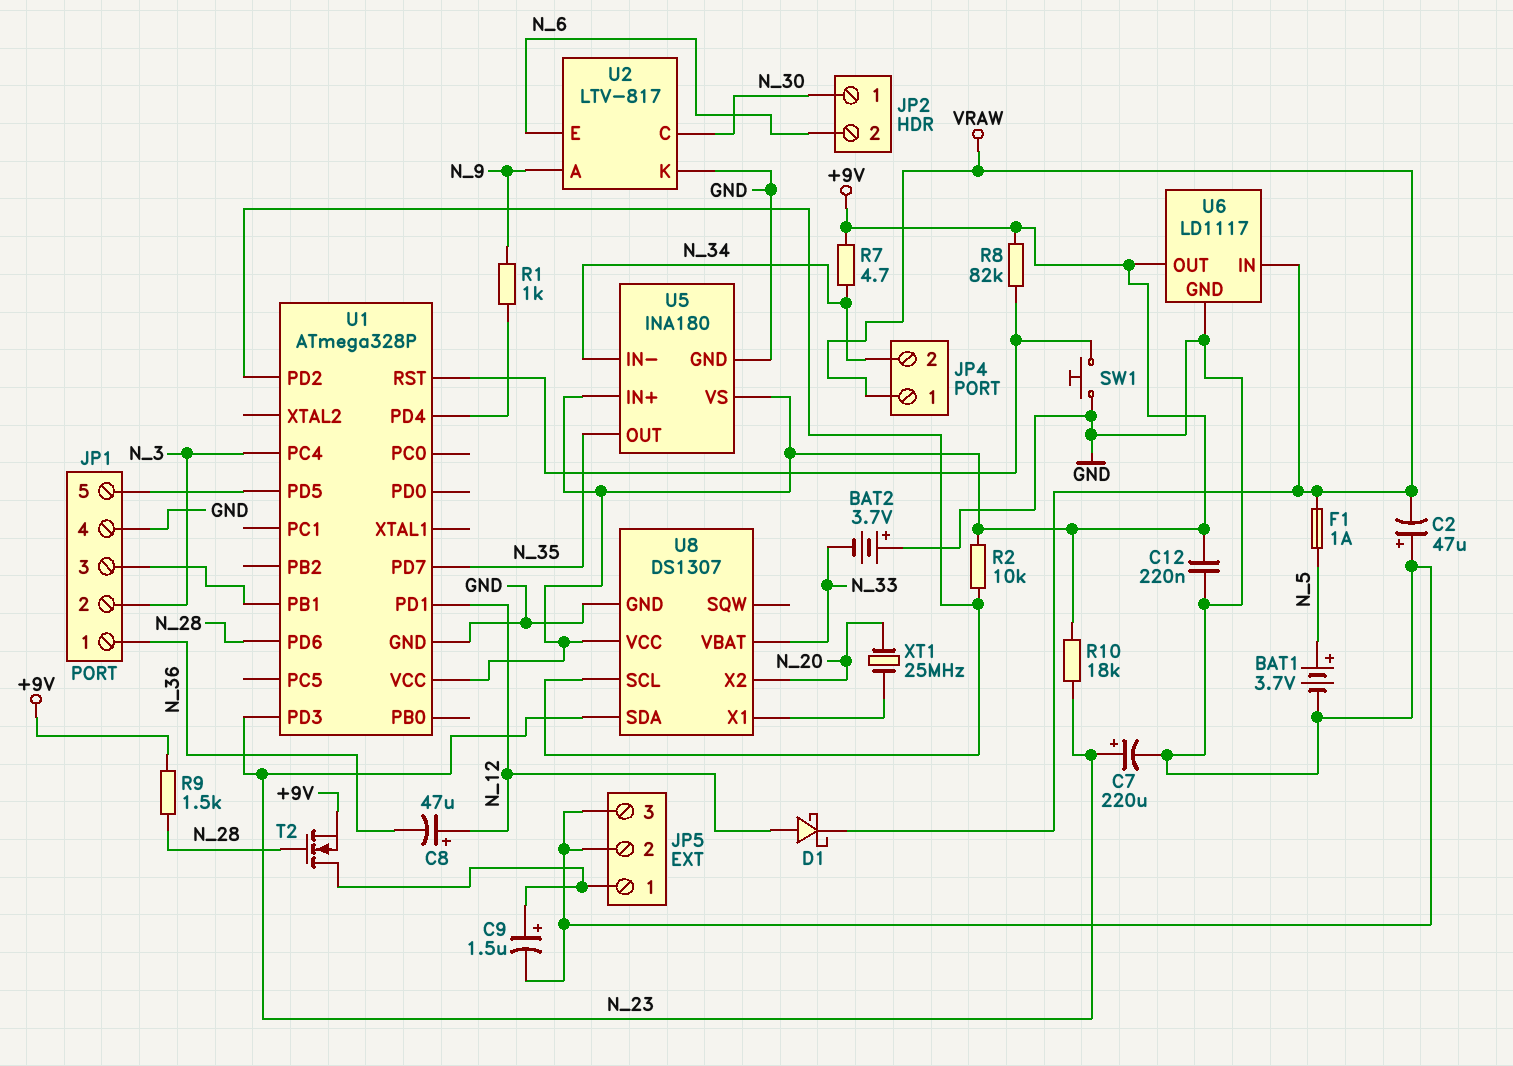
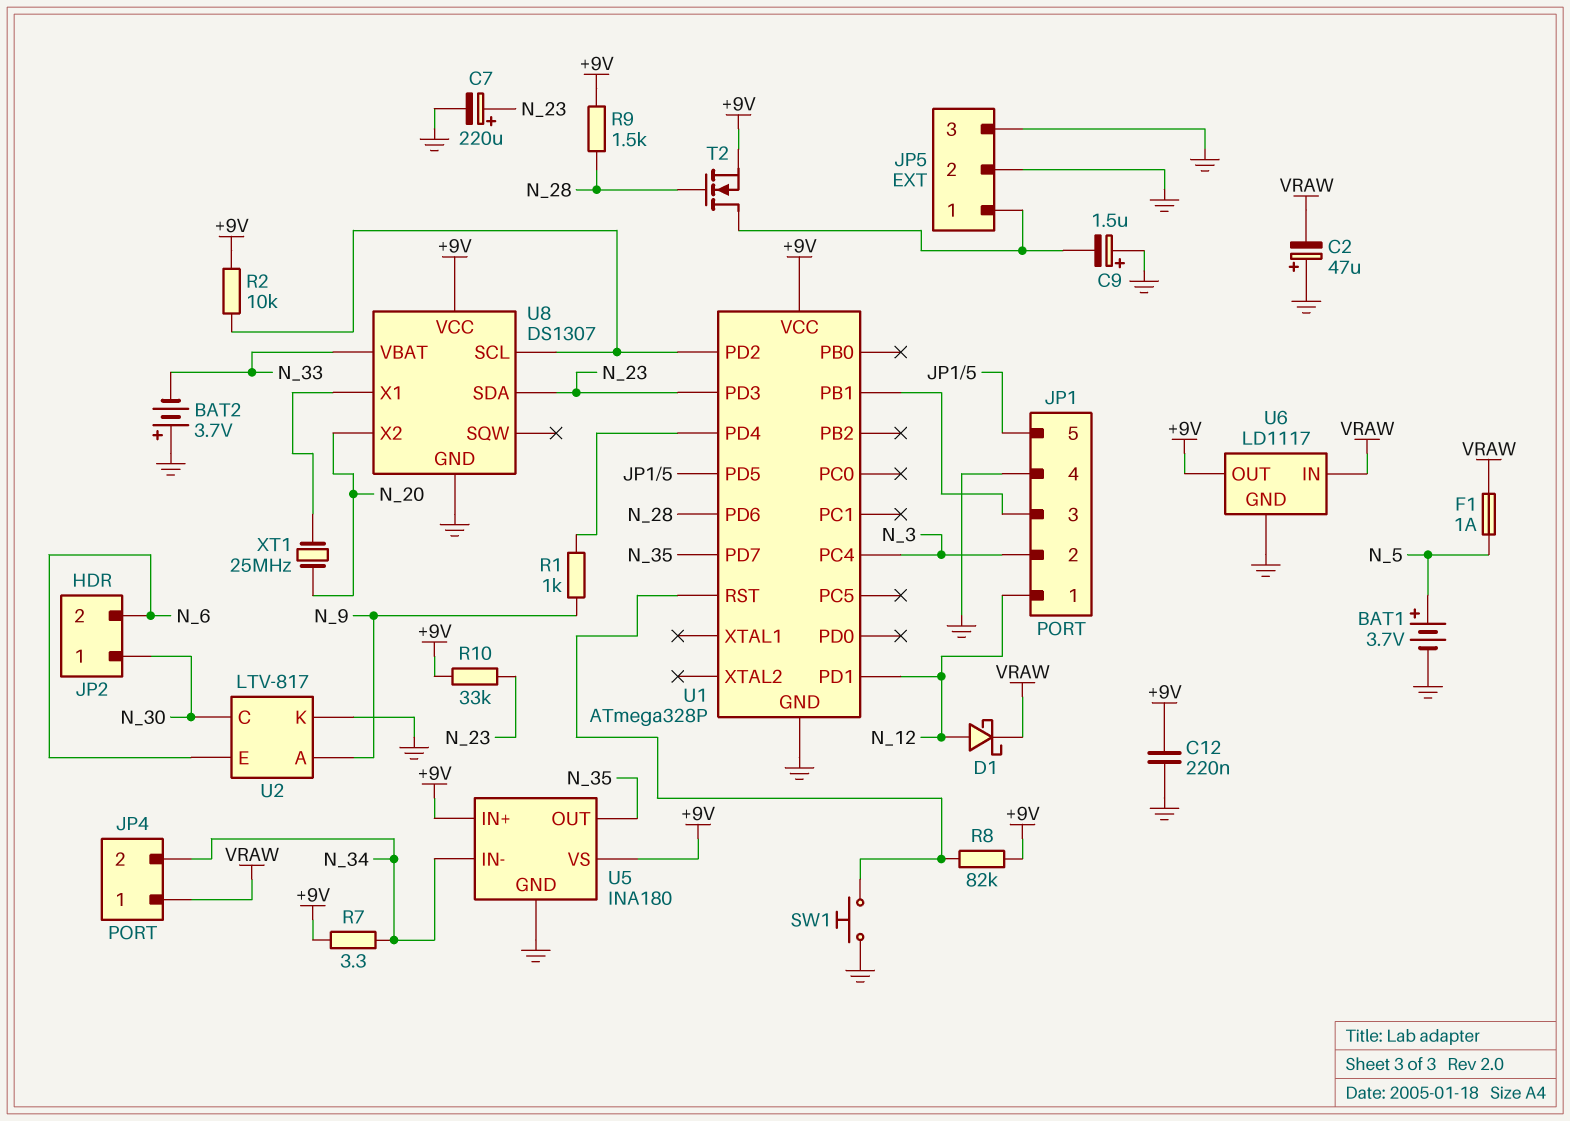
C8: 47uF (plus N_12, minus N_36) -> none
C9: 1.5uF (plus JP5/1, minus GND) -> 1.5uF (plus GND, minus JP5/1)
JP1 pin 1: N_36 -> N_12
R7: 4.7 (+9V, N_34) -> 3.3 (+9V, N_34)
R10: 18k (+9V, N_23) -> 33k (+9V, N_23)

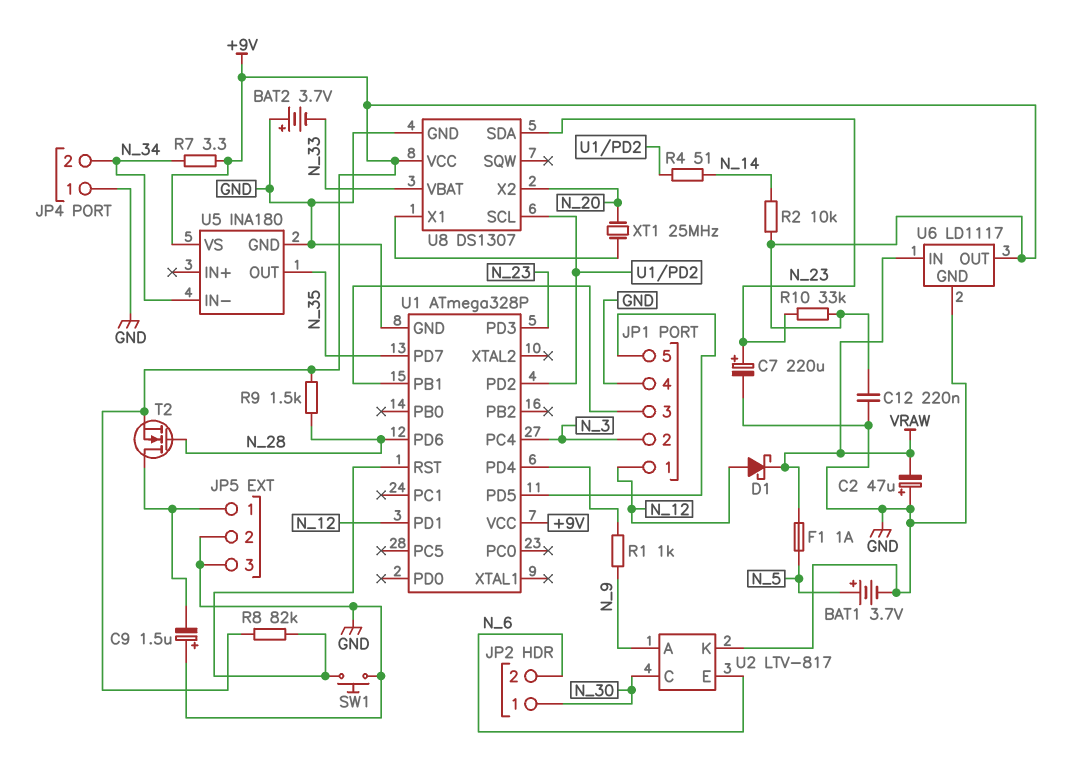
JP4 pin 1: VRAW -> GND
R2: 10k (+9V, U1/PD2) -> 10k (+9V, N_14)
R4: none -> 51 (N_14, U1/PD2)
U5 pin IN+: +9V -> none

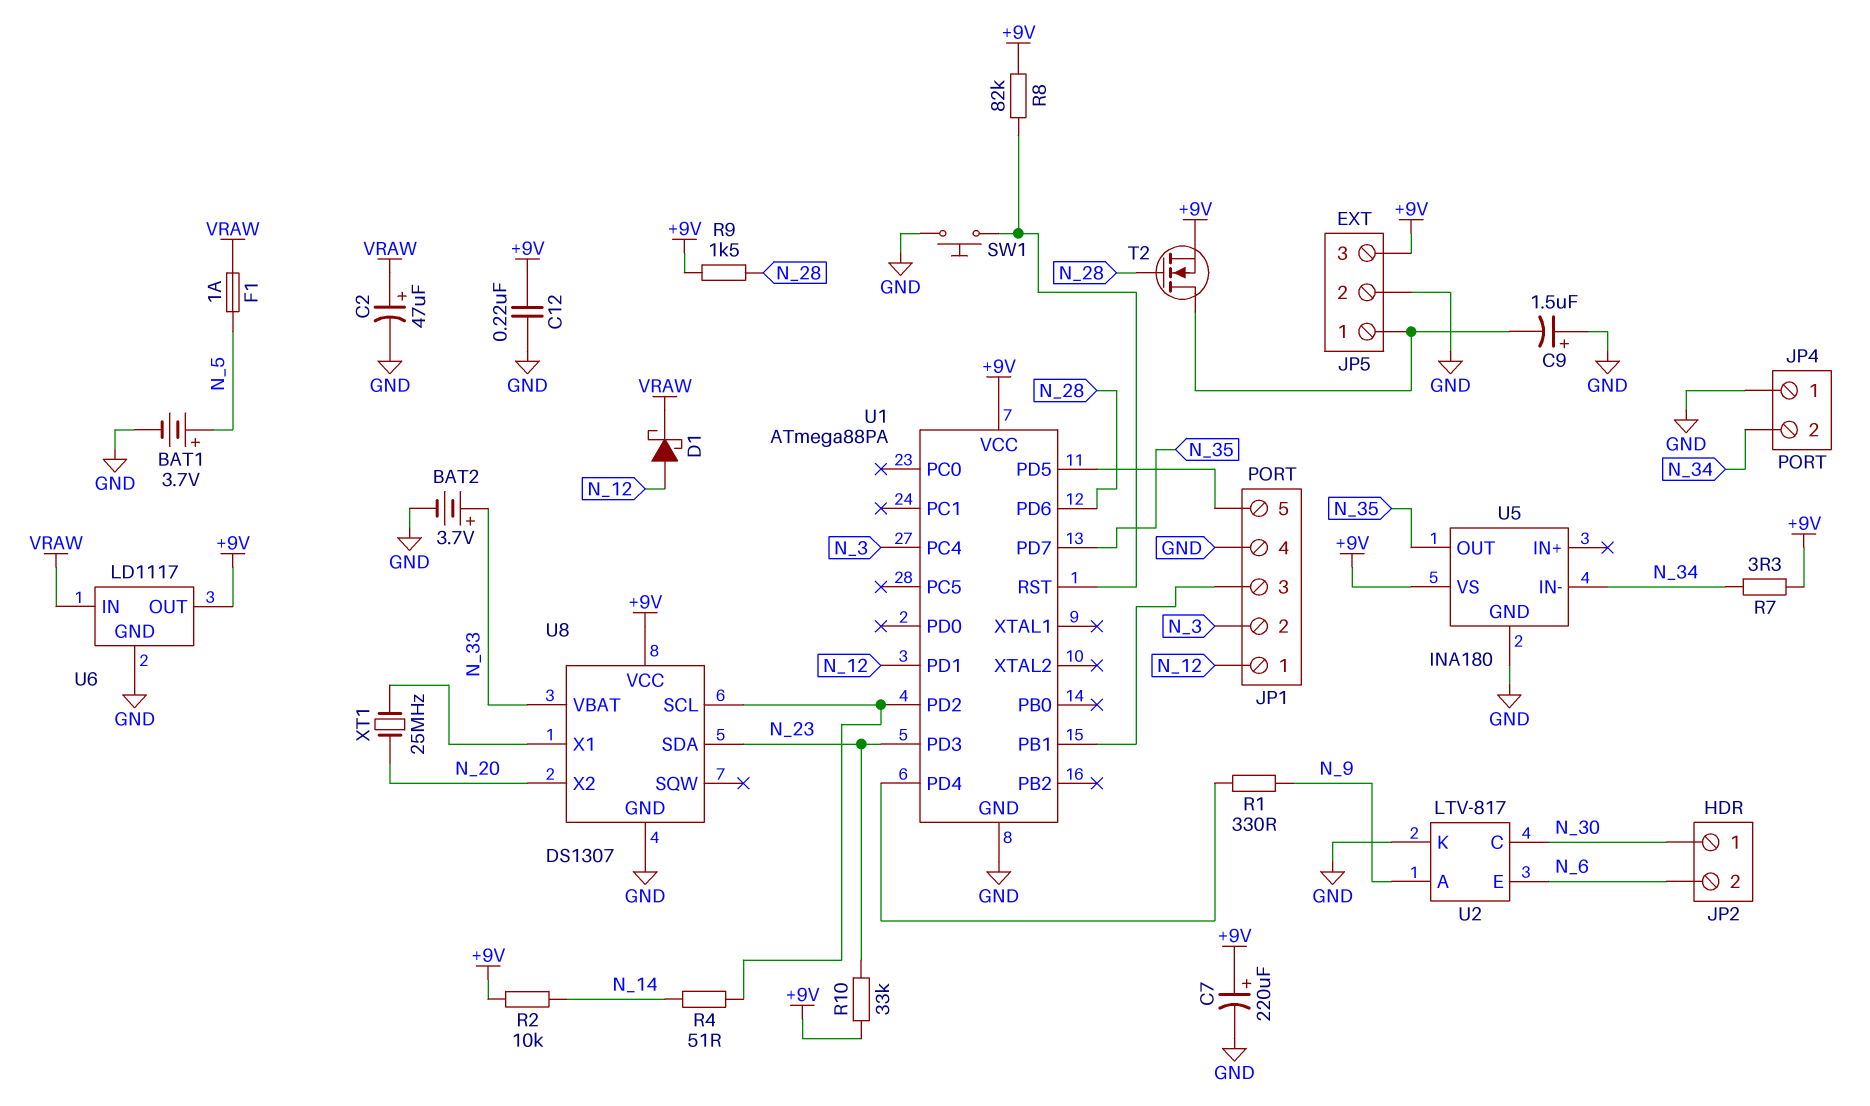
BAT2: 3.7V (plus GND, minus N_33) -> 3.7V (plus N_33, minus GND)
C2: 47uF (plus GND, minus VRAW) -> 47uF (plus VRAW, minus GND)
C7: 220uF (plus N_23, minus GND) -> 220uF (plus +9V, minus GND)
JP5 pin 3: GND -> +9V
R1: 1k (N_9, U1/PD4) -> 330 (N_9, U1/PD4)
U1: ATmega328P -> ATmega88PA

